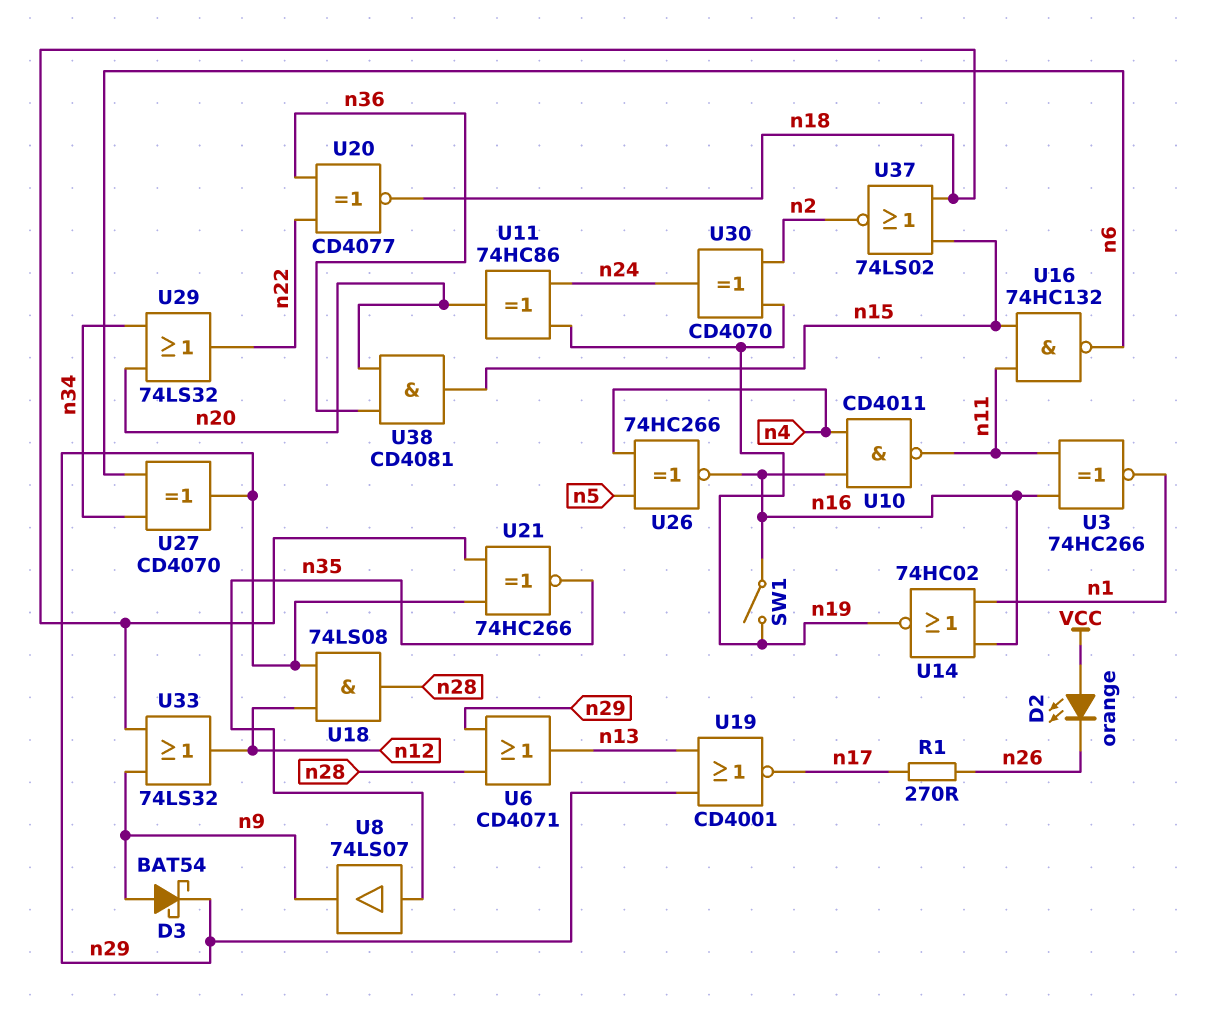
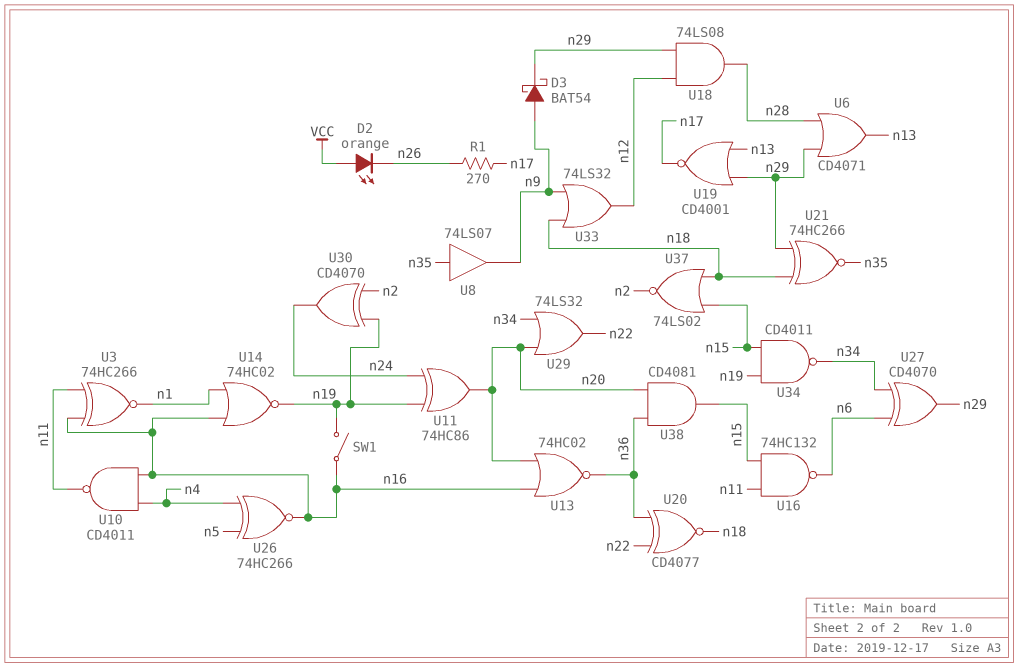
U13: none -> NOR 74HC02 (in n16, in n20, out n36)
U34: none -> NAND CD4011 (in n15, in n19, out n34)

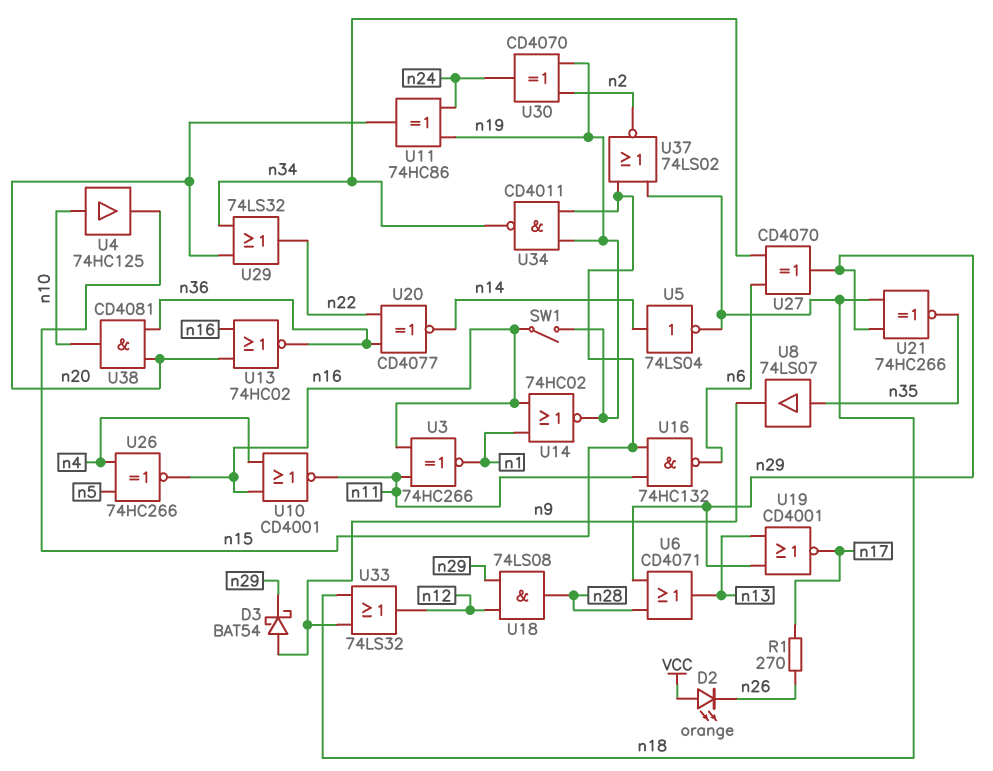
U4: none -> buffer 74HC125 (in n10, out n15)
U5: none -> NOT 74LS04 (in n14, out n18)
U10: NAND CD4011 (in n4, in n16, out n11) -> NOR CD4001 (in n4, in n16, out n11)
U20: XNOR CD4077 (in n22, in n36, out n18) -> XNOR CD4077 (in n22, in n36, out n14)
U38: AND CD4081 (in n20, in n36, out n15) -> AND CD4081 (in n20, in n36, out n10)

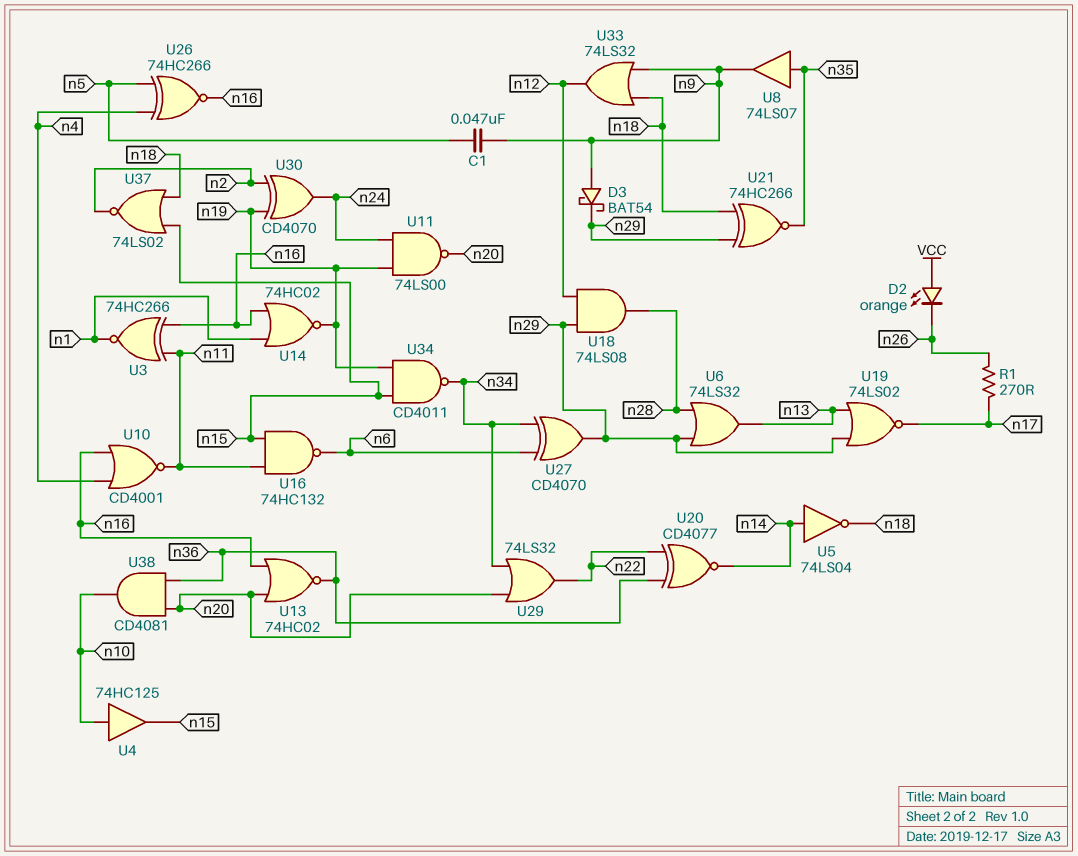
C1: none -> 47nF (n5, n9)
SW1: switch (n16, n19) -> none
U6: OR CD4071 (in n28, in n29, out n13) -> OR 74LS32 (in n28, in n29, out n13)
U11: XOR 74HC86 (in n19, in n24, out n20) -> NAND 74LS00 (in n19, in n24, out n20)
U19: NOR CD4001 (in n13, in n29, out n17) -> NOR 74LS02 (in n13, in n29, out n17)

